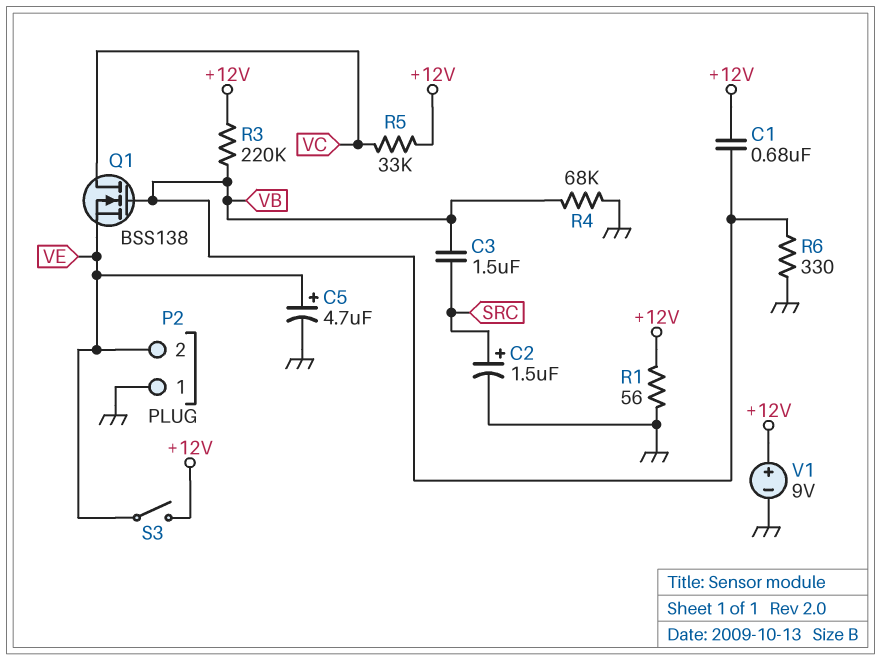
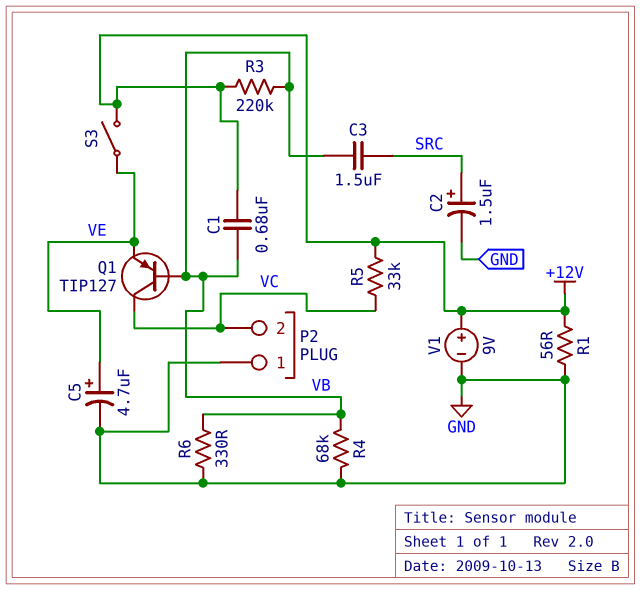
P2 pin 2: VE -> VC
Q1: NMOS BSS138 (G VB, D VC, S VE) -> PNP TIP127 (B VB, C VC, E VE)

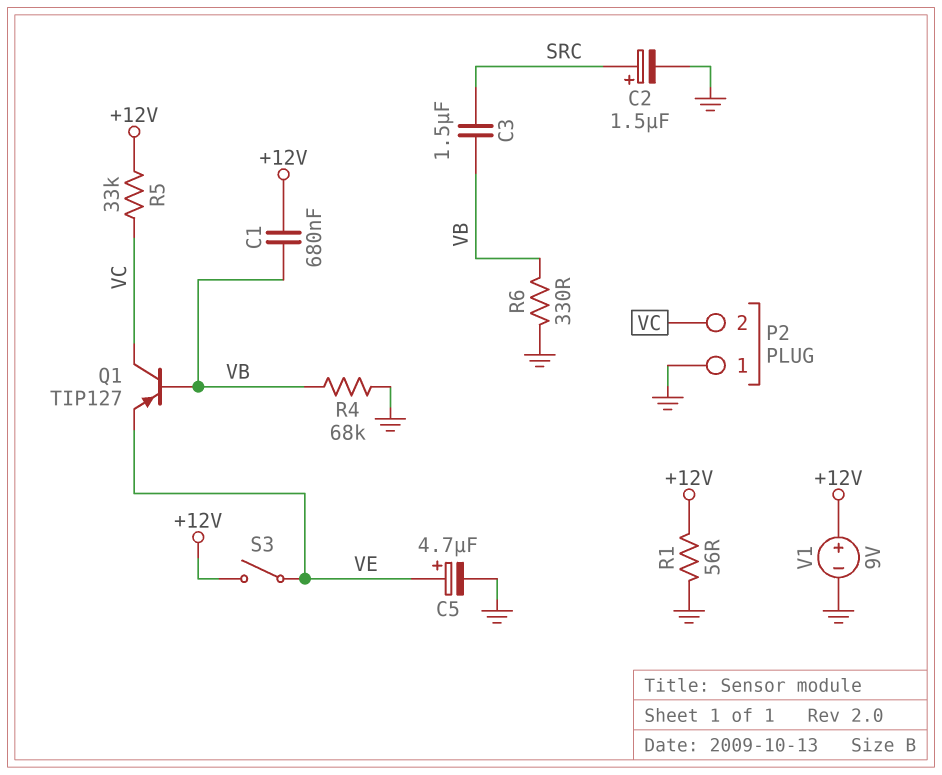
R3: 220k (+12V, VB) -> none

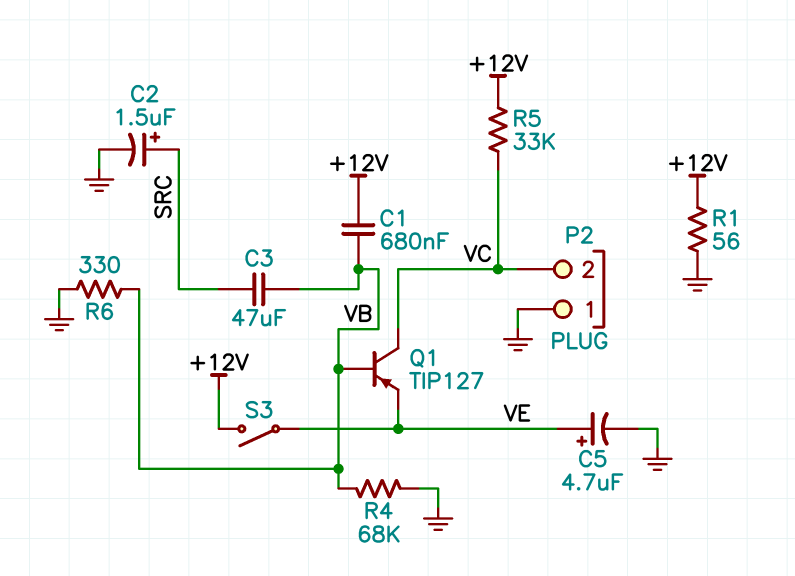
C3: 1.5uF (SRC, VB) -> 47uF (SRC, VB)
V1: 9V (plus +12V, minus GND) -> none

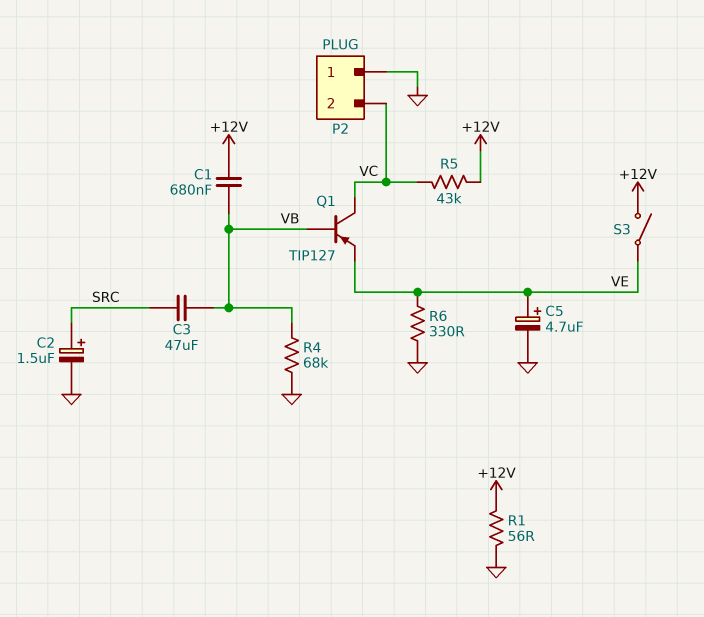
R5: 33k (+12V, VC) -> 43k (+12V, VC)
R6: 330 (GND, VB) -> 330 (GND, VE)

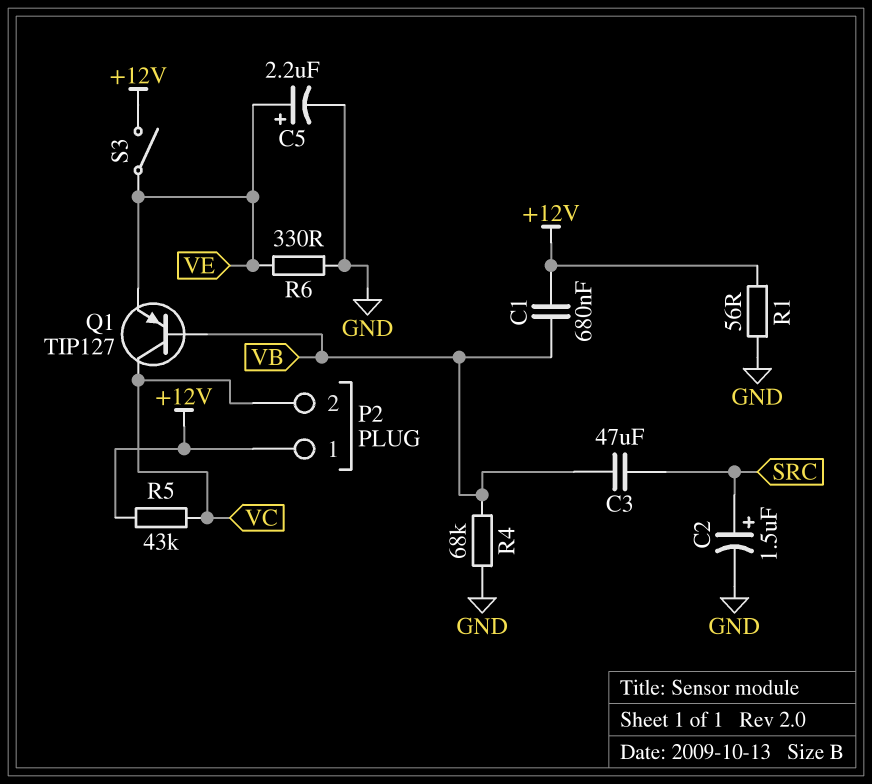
C5: 4.7uF (plus VE, minus GND) -> 2.2uF (plus VE, minus GND)
P2 pin 1: GND -> +12V

